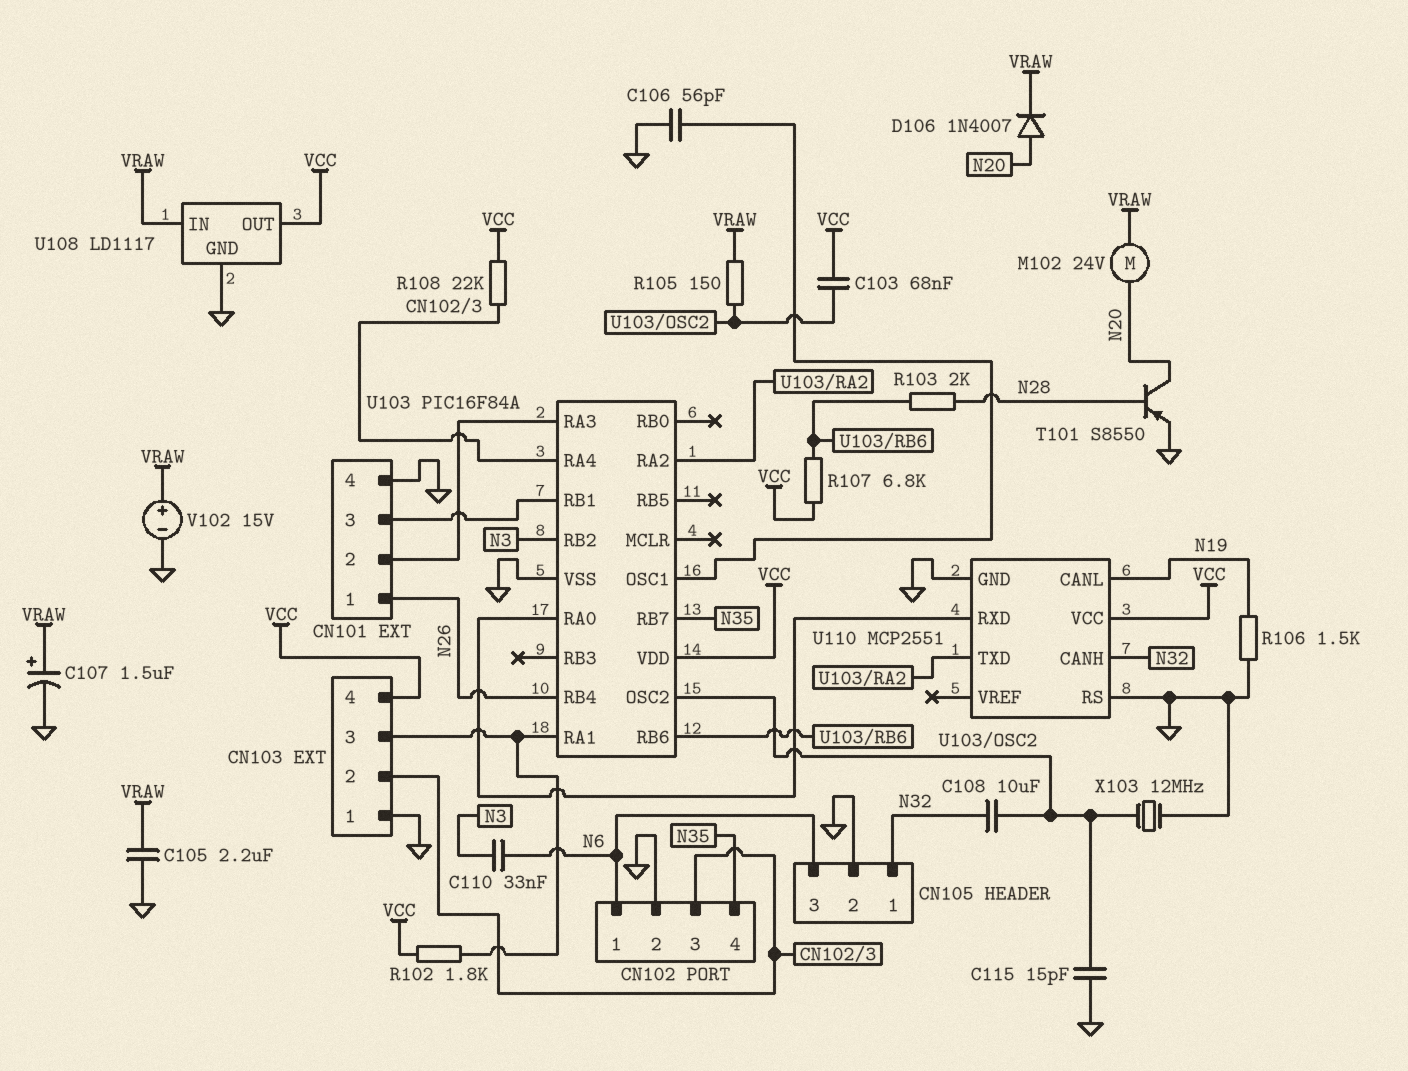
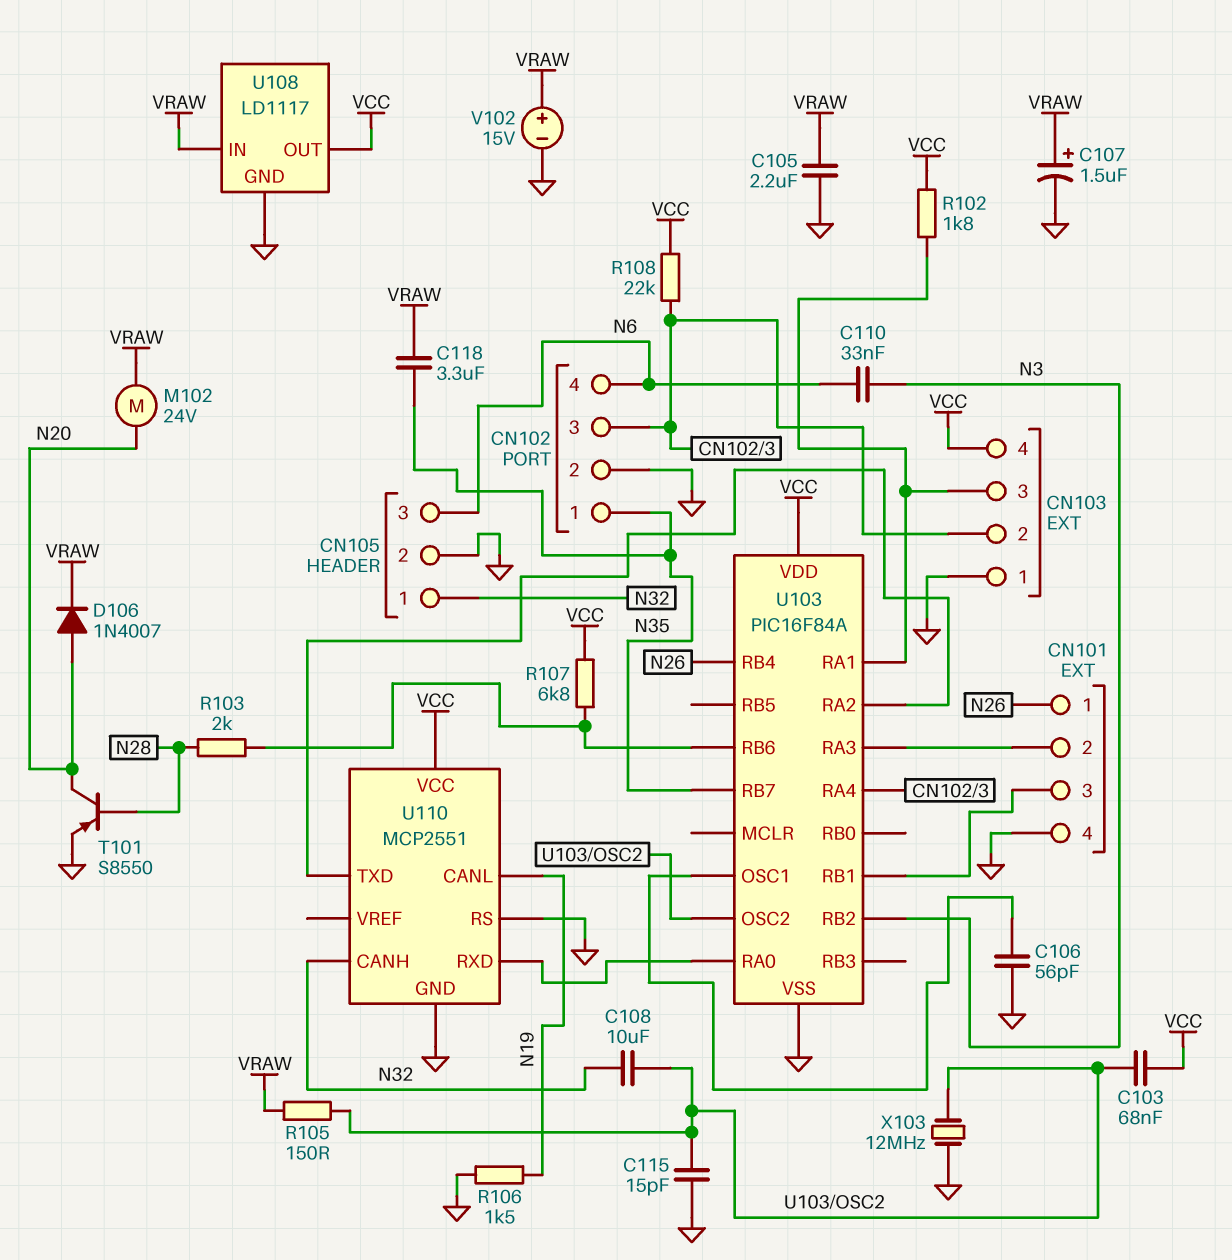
C118: none -> 3.3uF (N35, VRAW)
CN102 pin 1: N6 -> N35
CN102 pin 4: N35 -> N6

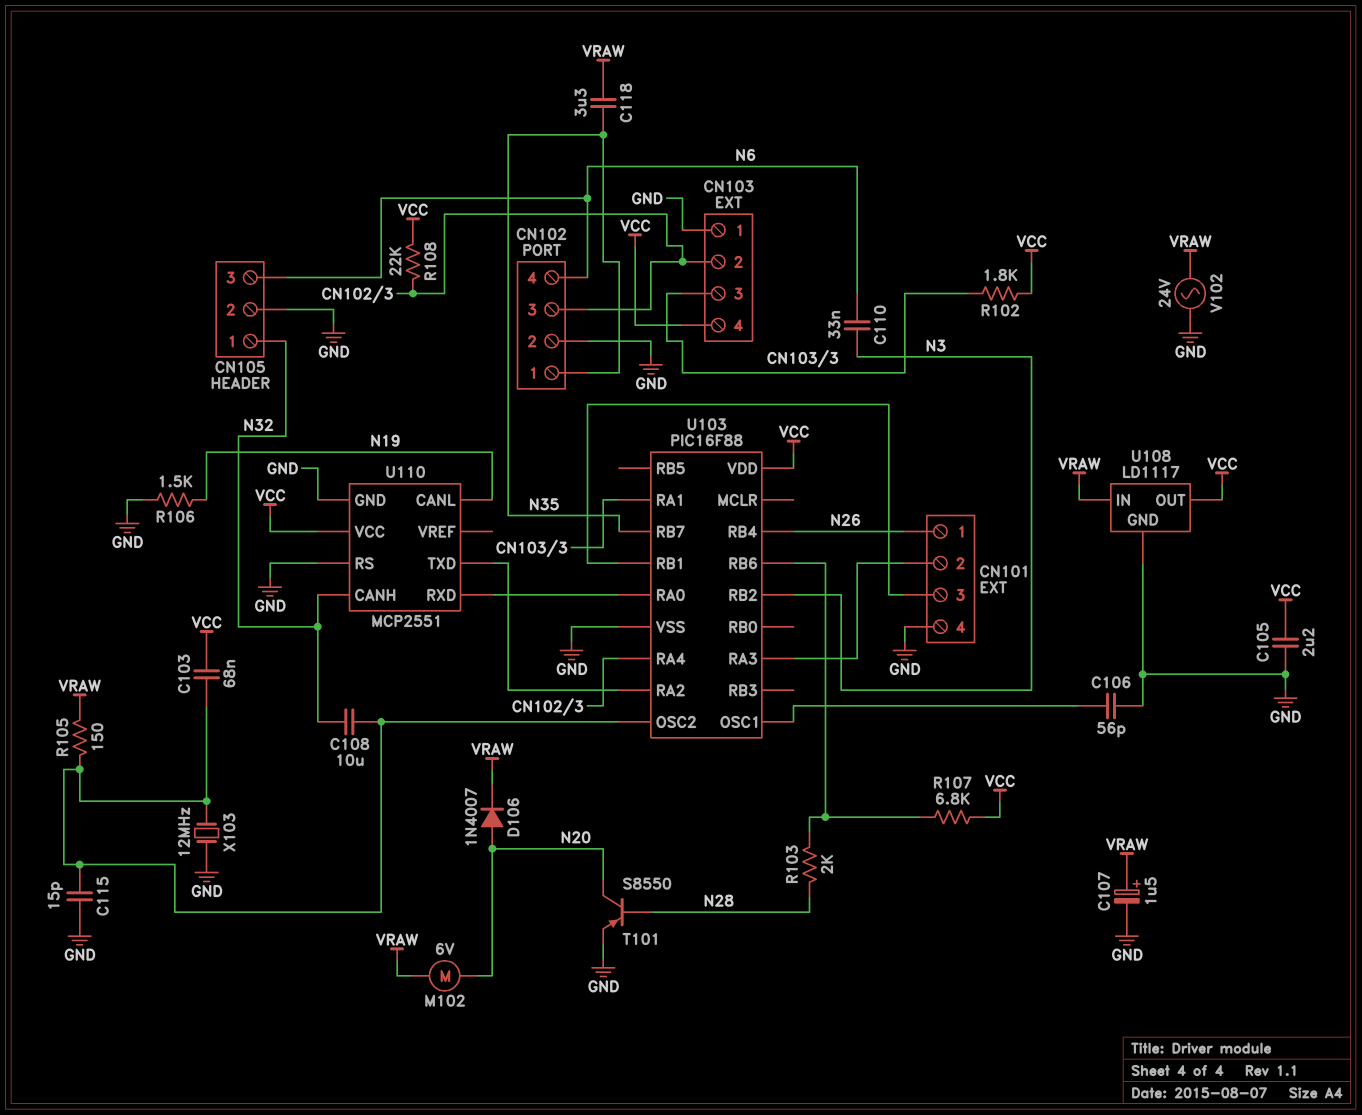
C105: 2.2uF (GND, VRAW) -> 2.2uF (GND, VCC)
M102: motor 24V (N20, VRAW) -> motor 6V (N20, VRAW)
U103: PIC16F84A -> PIC16F88
V102: 15V (plus VRAW, minus GND) -> AC 24V (GND, VRAW)

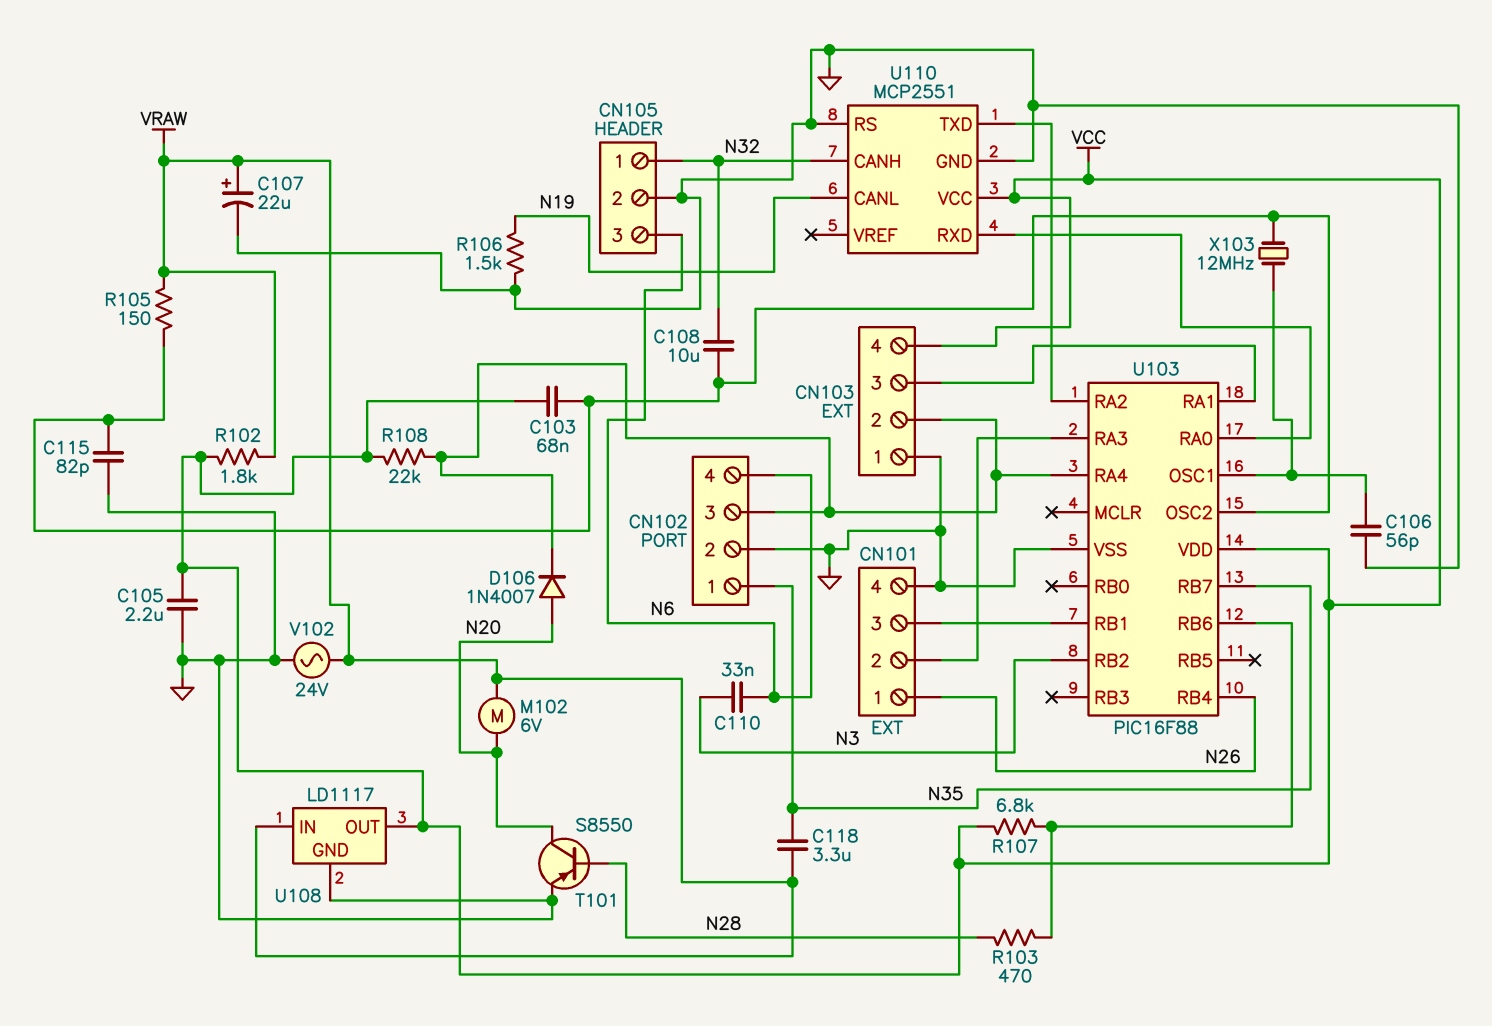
C107: 1.5uF (plus VRAW, minus GND) -> 22uF (plus VRAW, minus GND)
C115: 15pF (GND, U103/OSC2) -> 82pF (GND, U103/OSC2)
D106: diode 1N4007 (A N20, K VRAW) -> diode 1N4007 (A N20, K CN102/3)
R102: 1.8k (CN103/3, VCC) -> 1.8k (VCC, VRAW)
R103: 2k (N28, U103/RB6) -> 470 (N28, U103/RB6)
X103: 12MHz (GND, U103/OSC2) -> 12MHz (U103/OSC1, U103/OSC2)

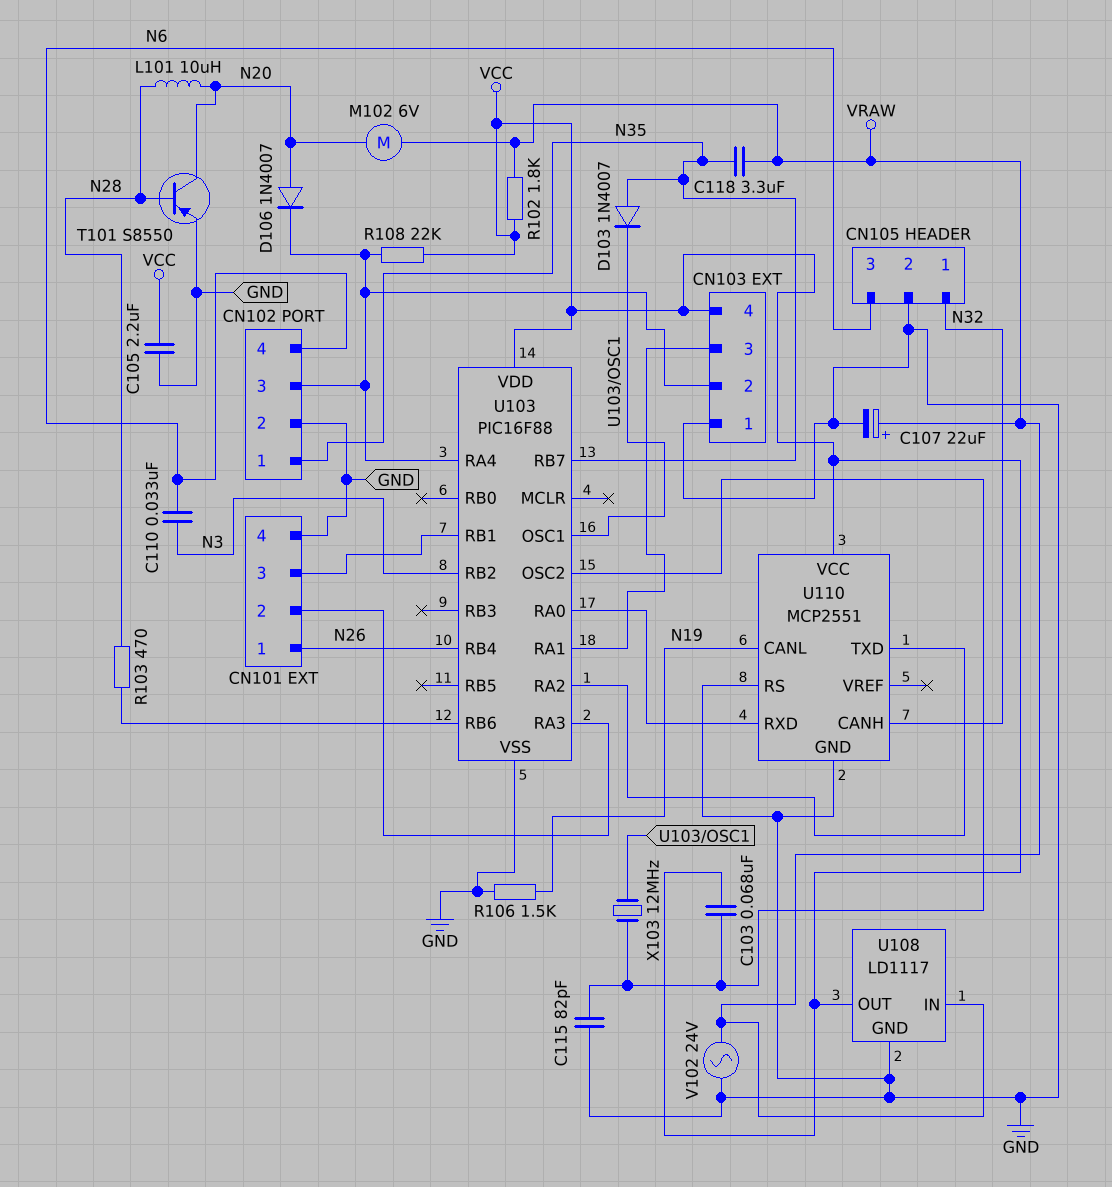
C106: 56pF (GND, U103/OSC1) -> none
C108: 10uF (N32, U103/OSC2) -> none
D103: none -> diode 1N4007 (A N35, K U103/OSC1)
L101: none -> 10uH (N20, N28)
R105: 150 (U103/OSC2, VRAW) -> none
R107: 6.8k (U103/RB6, VCC) -> none

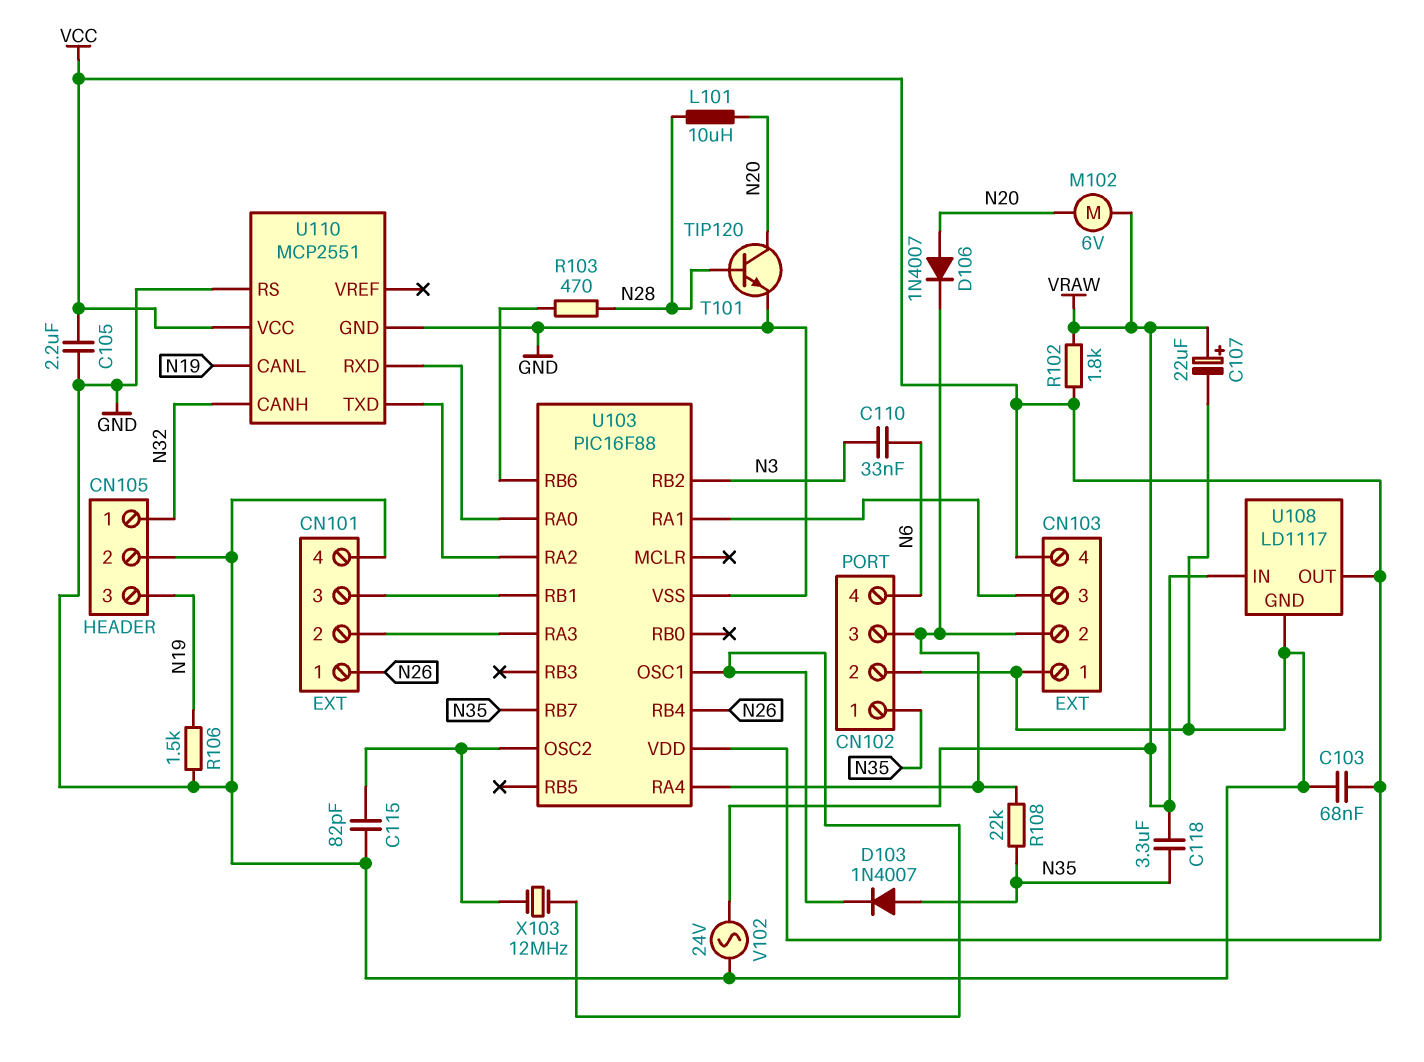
C103: 68nF (U103/OSC2, VCC) -> 68nF (GND, VCC)
CN105 pin 3: N6 -> N19
R108: 22k (CN102/3, VCC) -> 22k (CN102/3, N35)
T101: PNP S8550 (B N28, C N20, E GND) -> NPN TIP120 (B N28, C N20, E GND)

